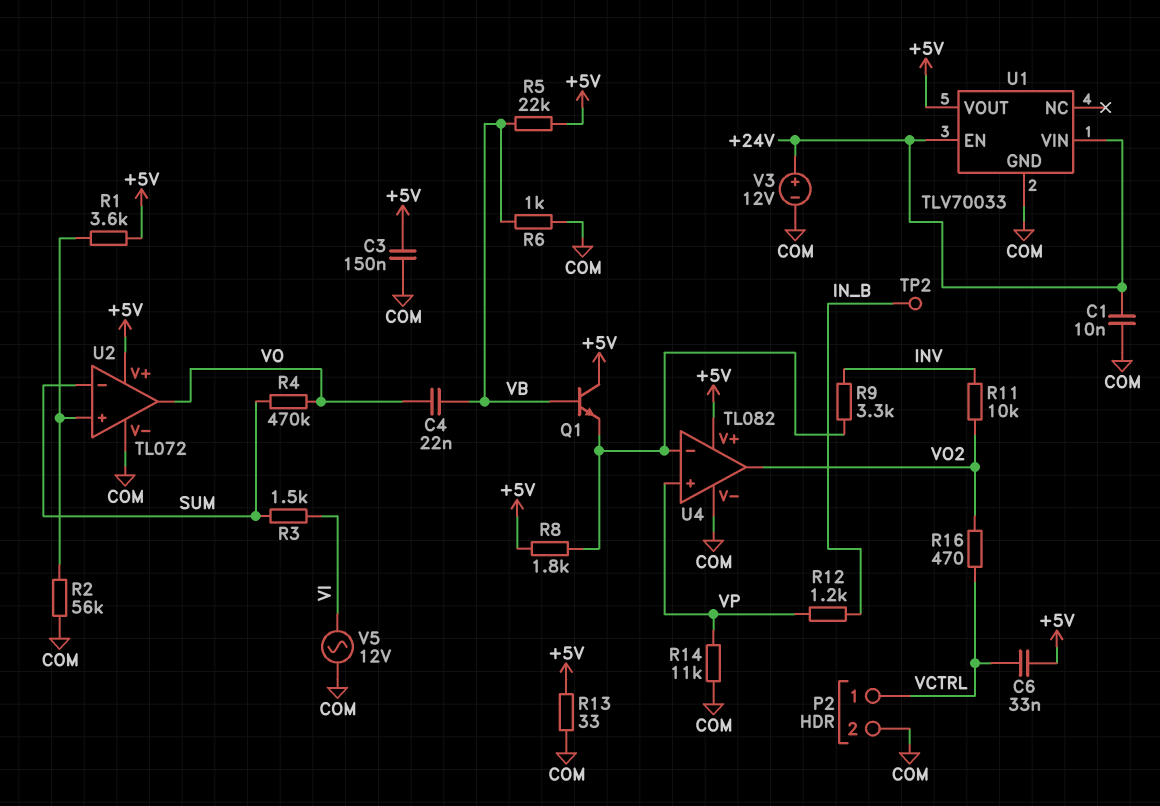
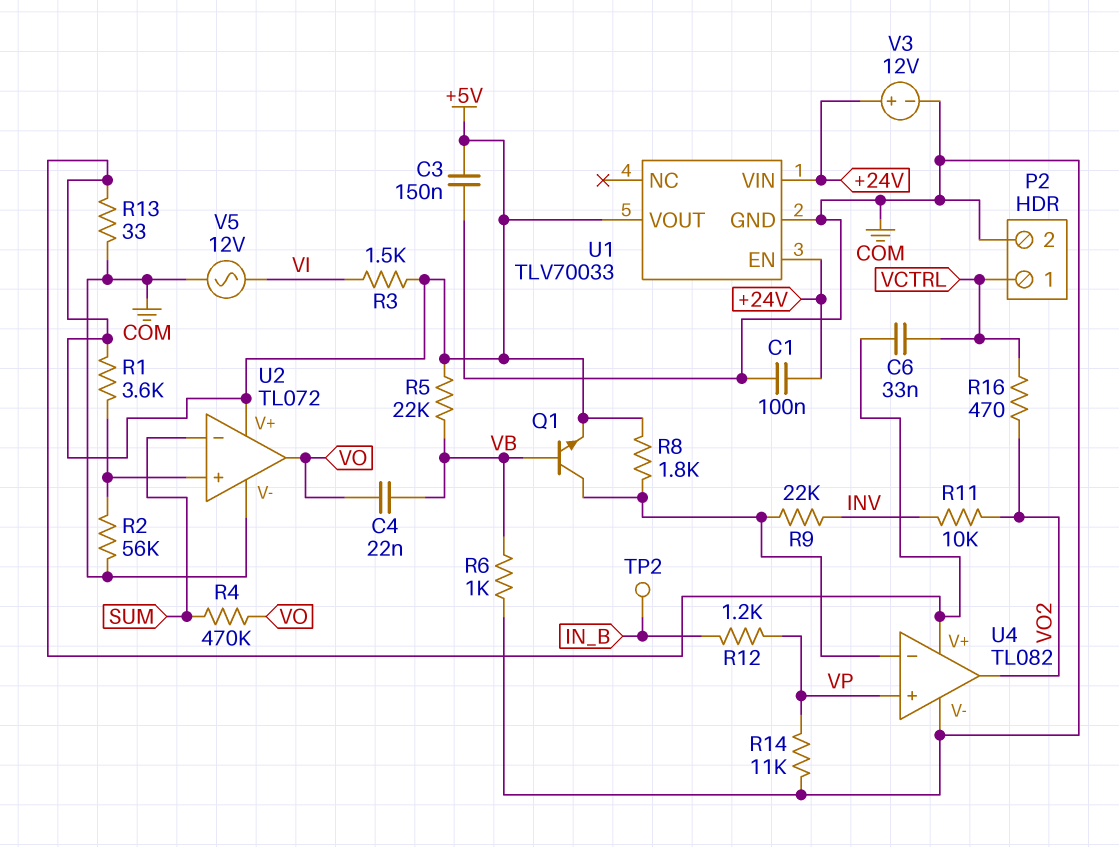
C1: 10nF (+24V, COM) -> 100nF (+24V, COM)
Q1: NPN (B VB, C +5V, E U4/in-) -> NPN (B VB, C U4/in-, E +5V)
R3: 1.5k (SUM, VI) -> 1.5k (+5V, VI)
R9: 3.3k (INV, U4/in-) -> 22k (INV, U4/in-)

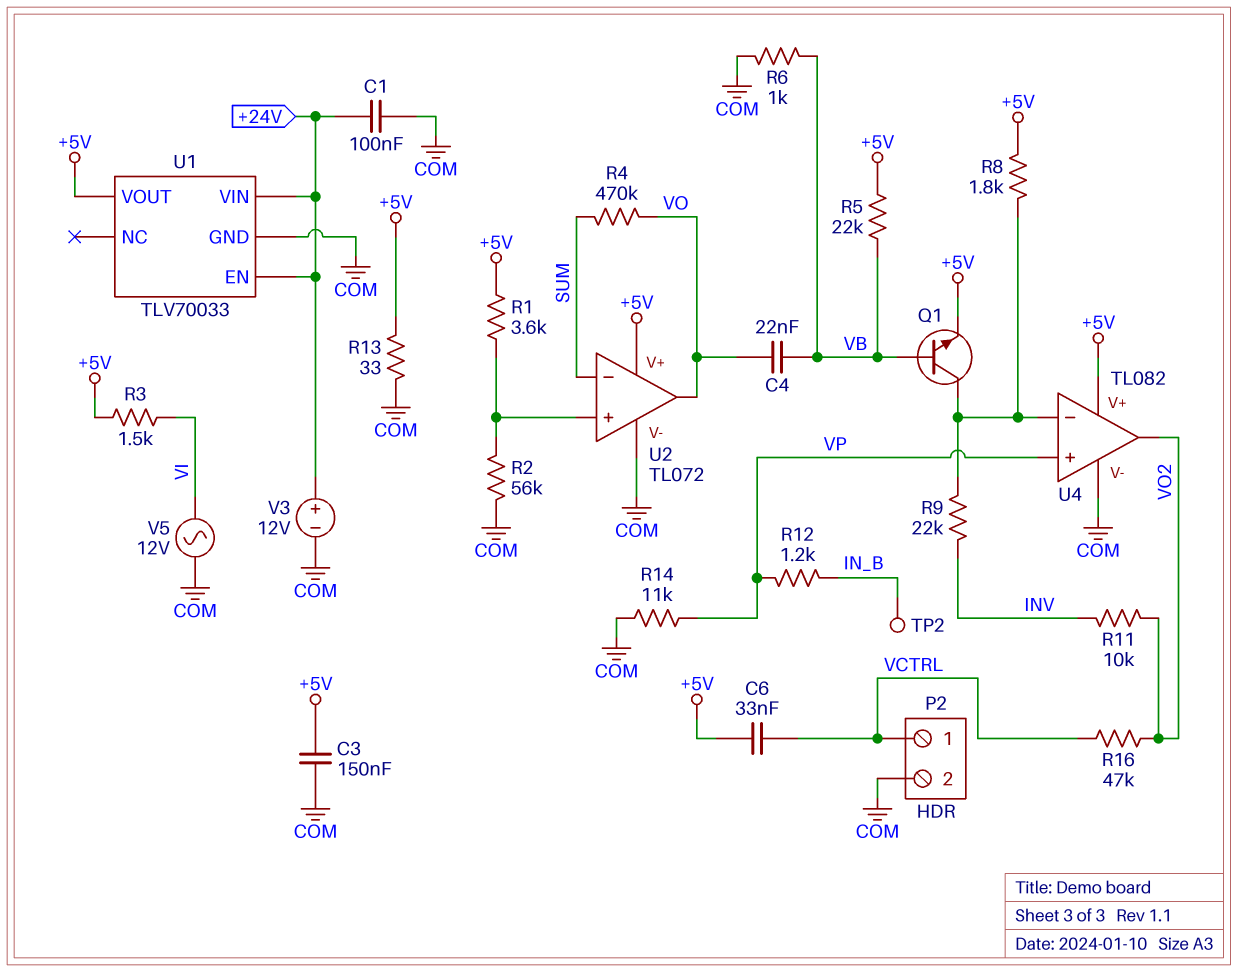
R16: 470 (VCTRL, VO2) -> 47k (VCTRL, VO2)

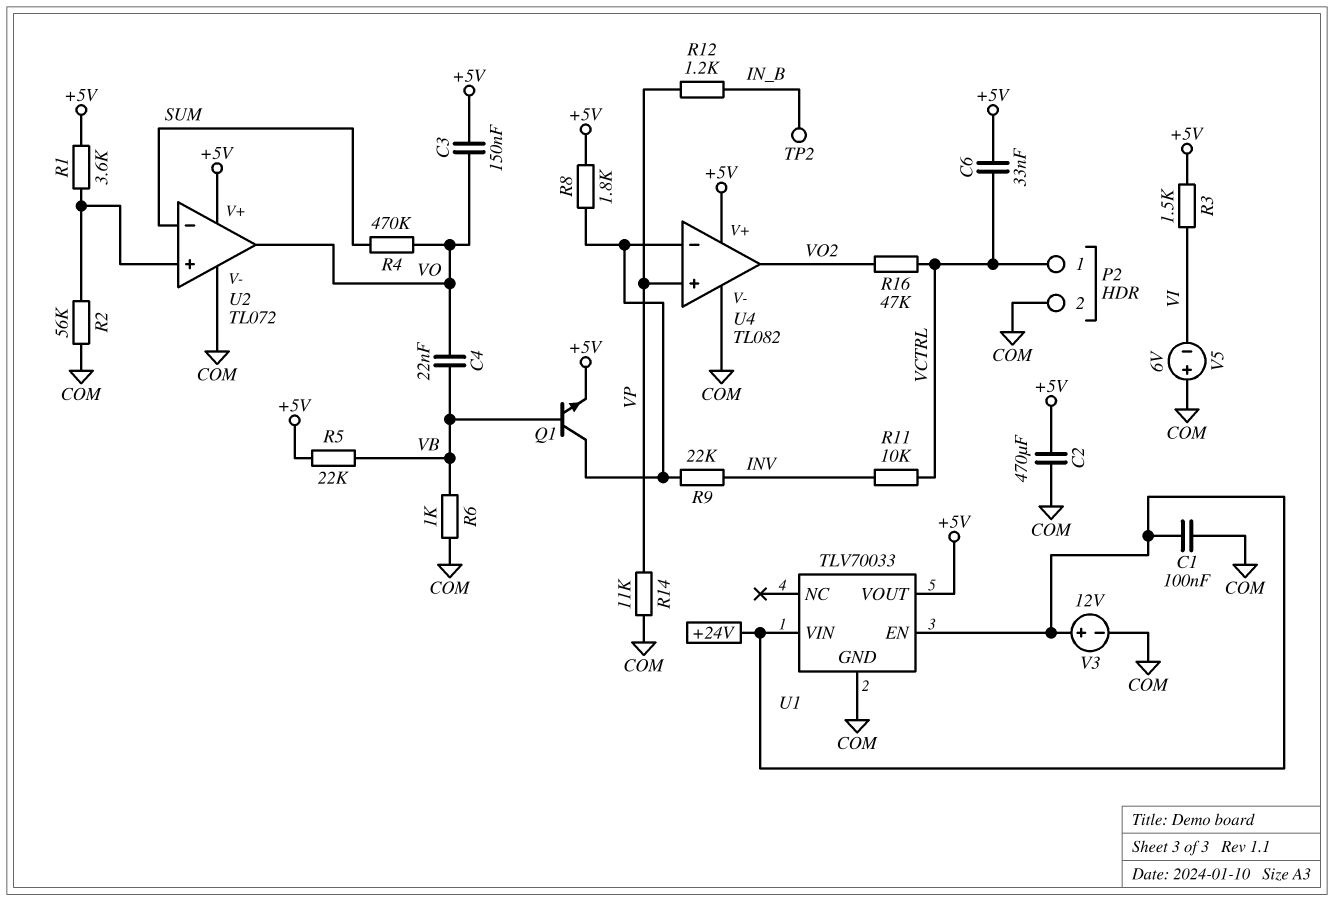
C2: none -> 470uF (+5V, COM)
C3: 150nF (+5V, COM) -> 150nF (+5V, VO)
R11: 10k (INV, VO2) -> 10k (INV, VCTRL)
R13: 33 (+5V, COM) -> none
V5: AC 12V (COM, VI) -> 6V (plus COM, minus VI)

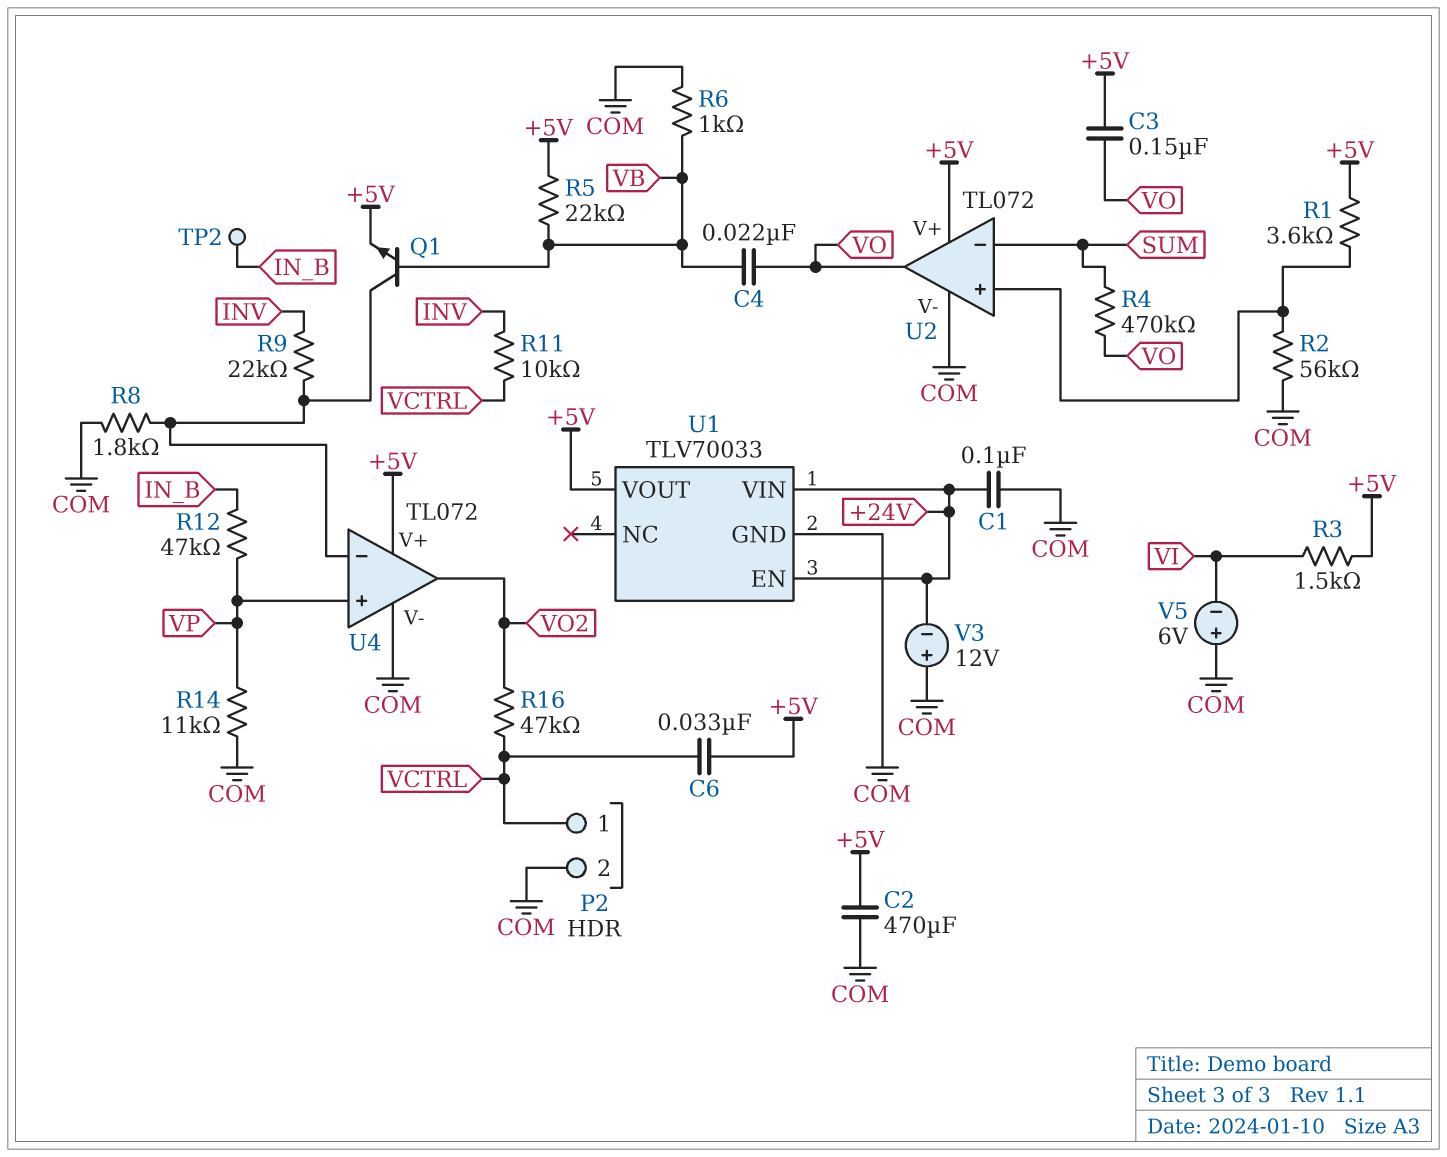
R8: 1.8k (+5V, U4/in-) -> 1.8k (COM, U4/in-)
R12: 1.2k (IN_B, VP) -> 47k (IN_B, VP)
U4: TL082 -> TL072
V3: 12V (plus +24V, minus COM) -> 12V (plus COM, minus +24V)

